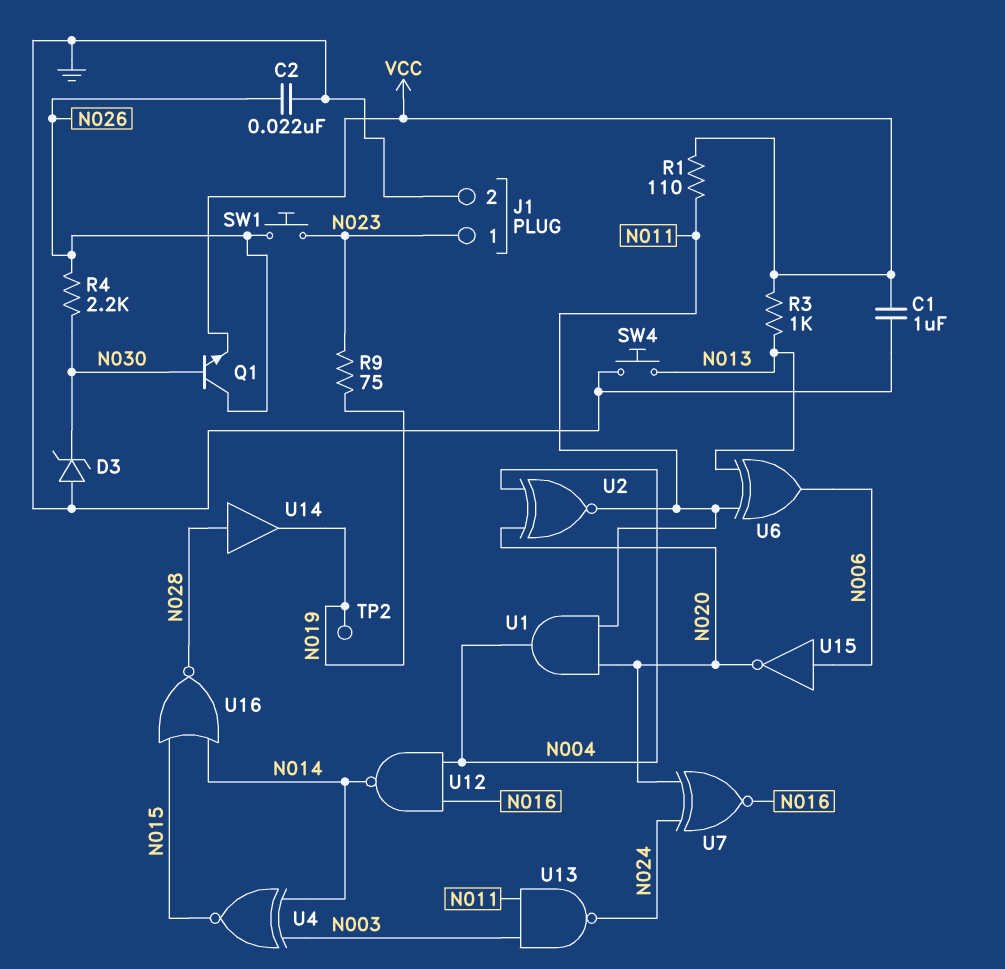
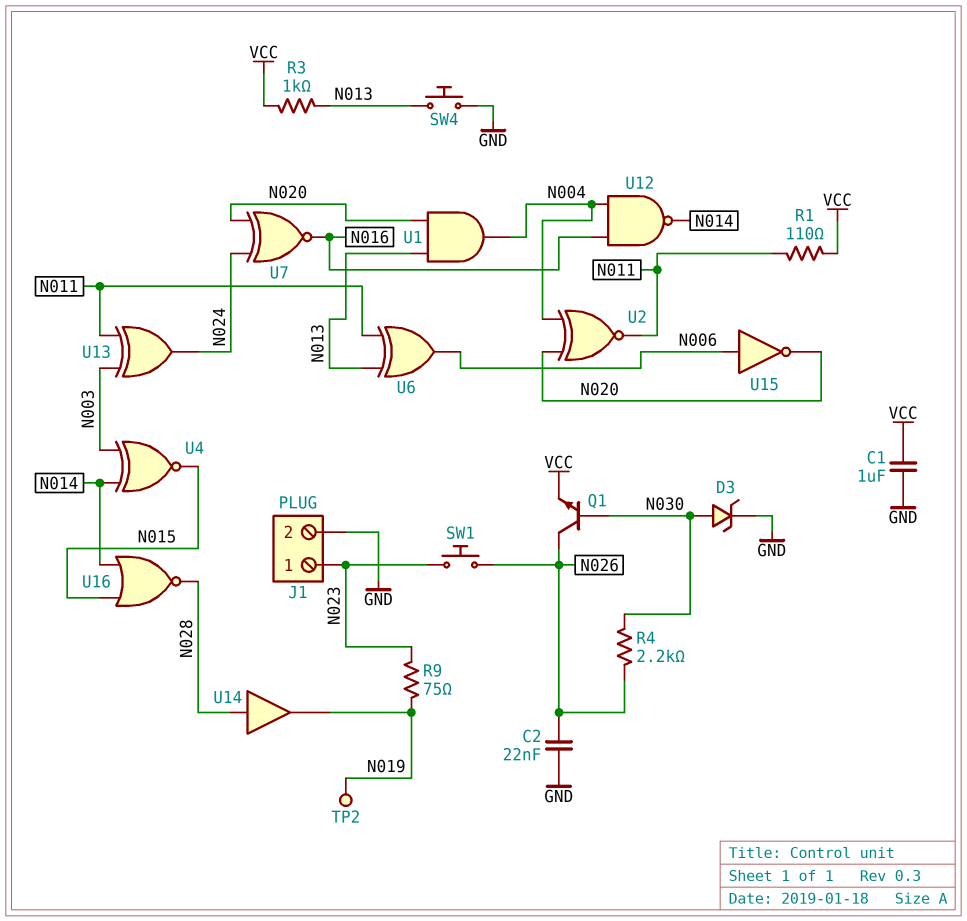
D3: zener (A GND, K N030) -> zener (A N030, K GND)
U1: AND (in N011, in N020, out N004) -> AND (in N013, in N020, out N004)
U13: NAND (in N003, in N011, out N024) -> XOR (in N003, in N011, out N024)

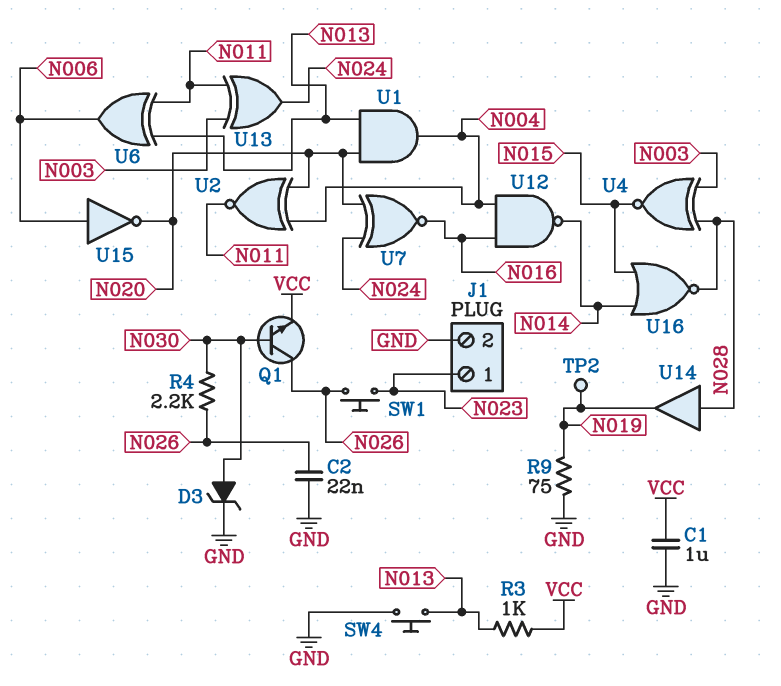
R1: 110 (N011, VCC) -> none
R9: 75 (N019, N023) -> 75 (GND, N019)
U4: XNOR (in N003, in N014, out N015) -> XNOR (in N003, in N028, out N015)

